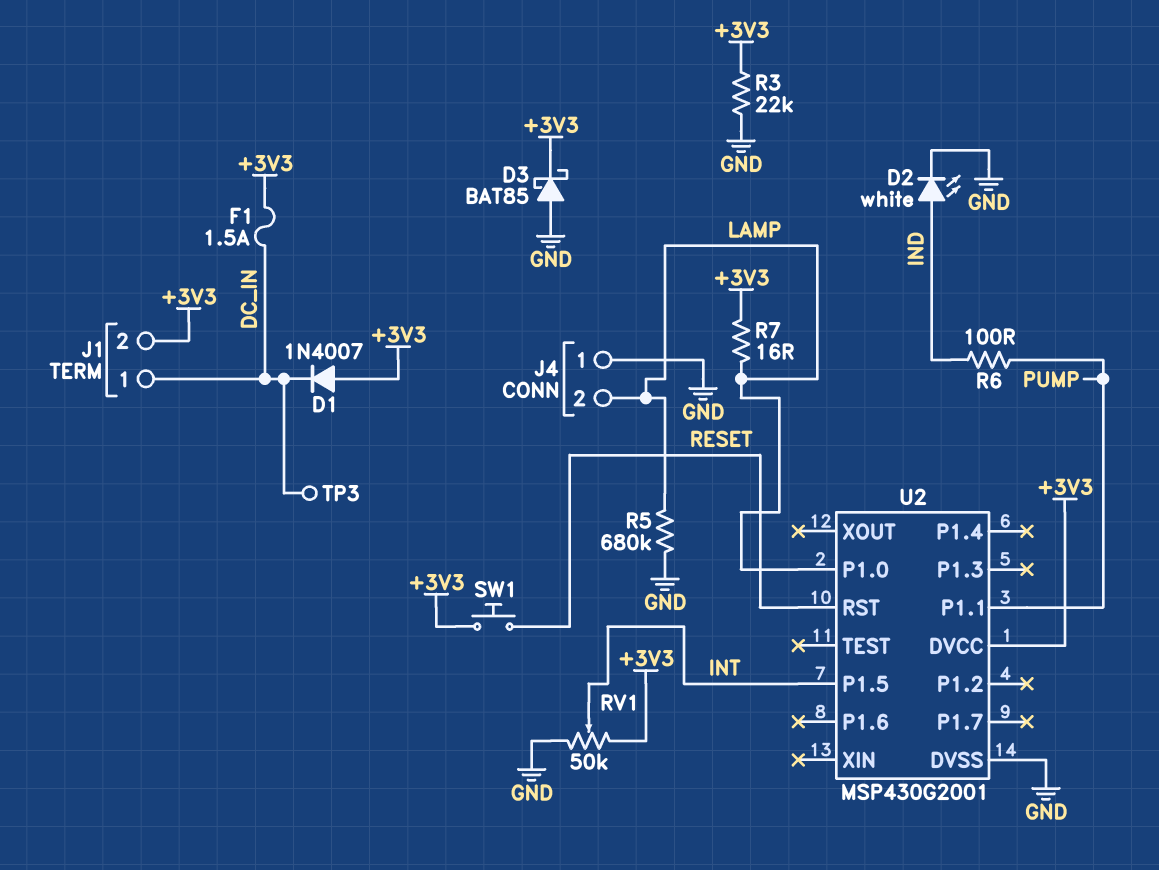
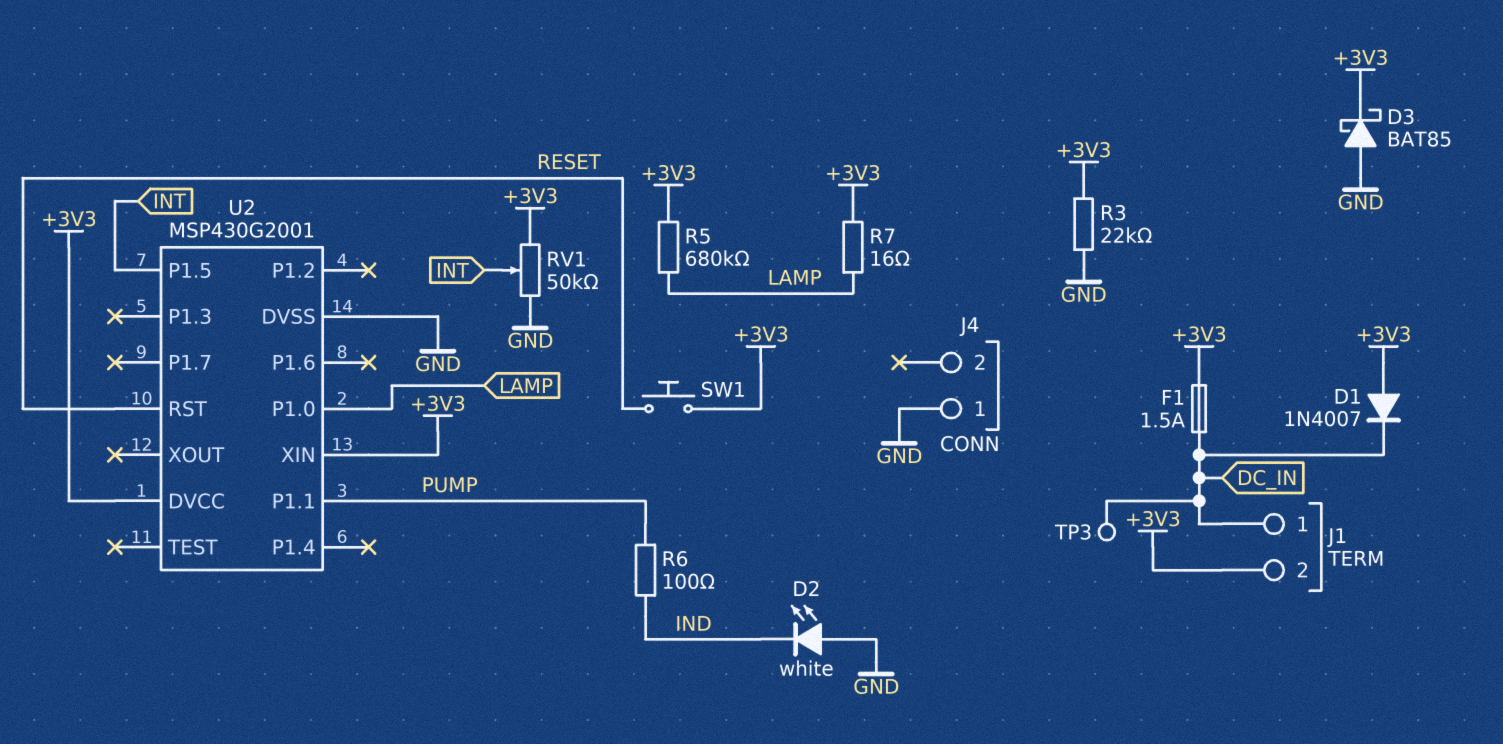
D2: LED white (A IND, K GND) -> LED white (A GND, K IND)
J4 pin 2: LAMP -> none
R5: 680k (GND, LAMP) -> 680k (+3V3, LAMP)
U2 pin XIN: none -> +3V3

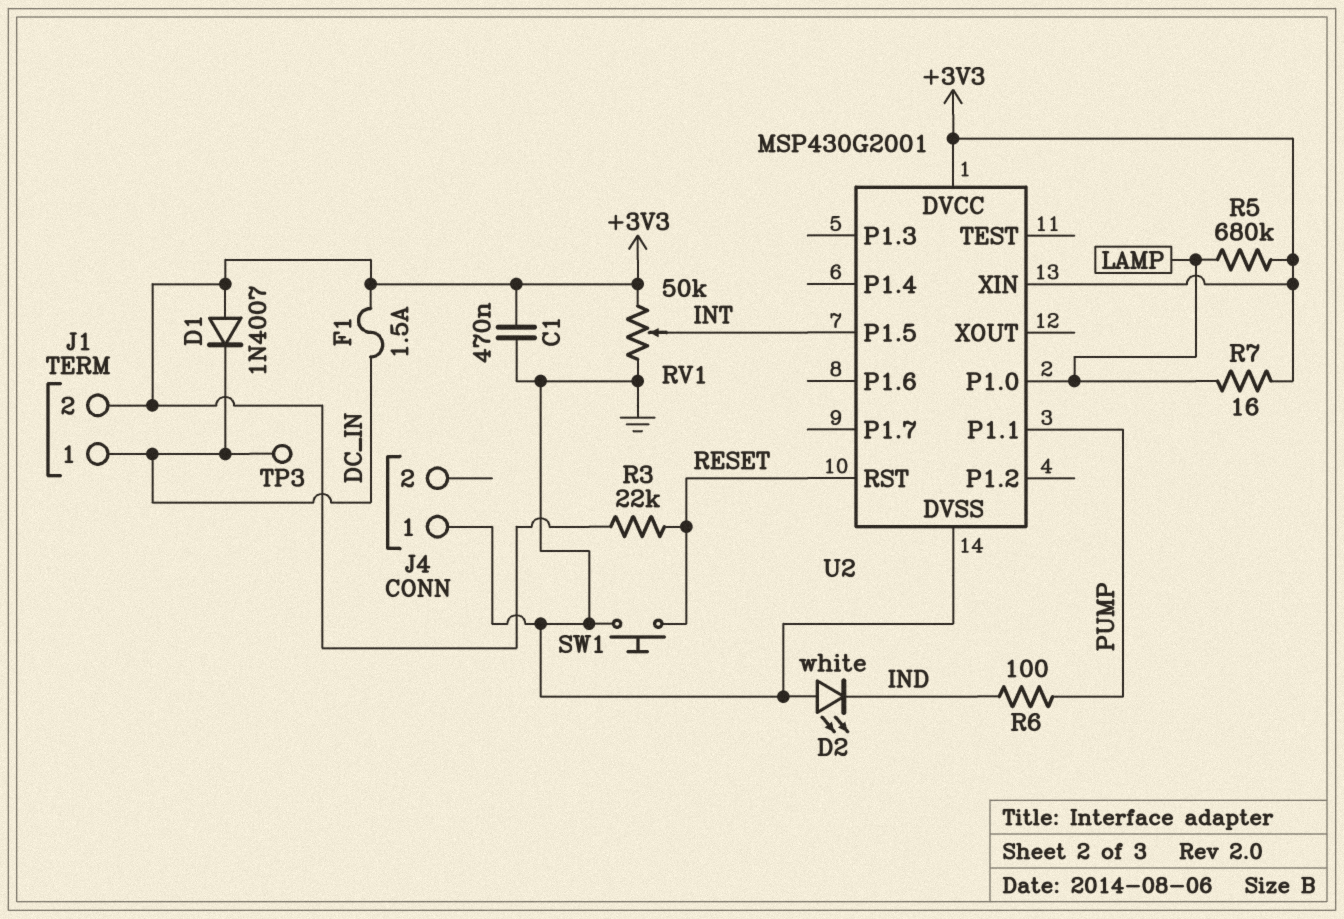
C1: none -> 470nF (+3V3, GND)
D3: schottky BAT85 (A GND, K +3V3) -> none
R3: 22k (+3V3, GND) -> 22k (+3V3, RESET)
SW1: button (+3V3, RESET) -> button (GND, RESET)

